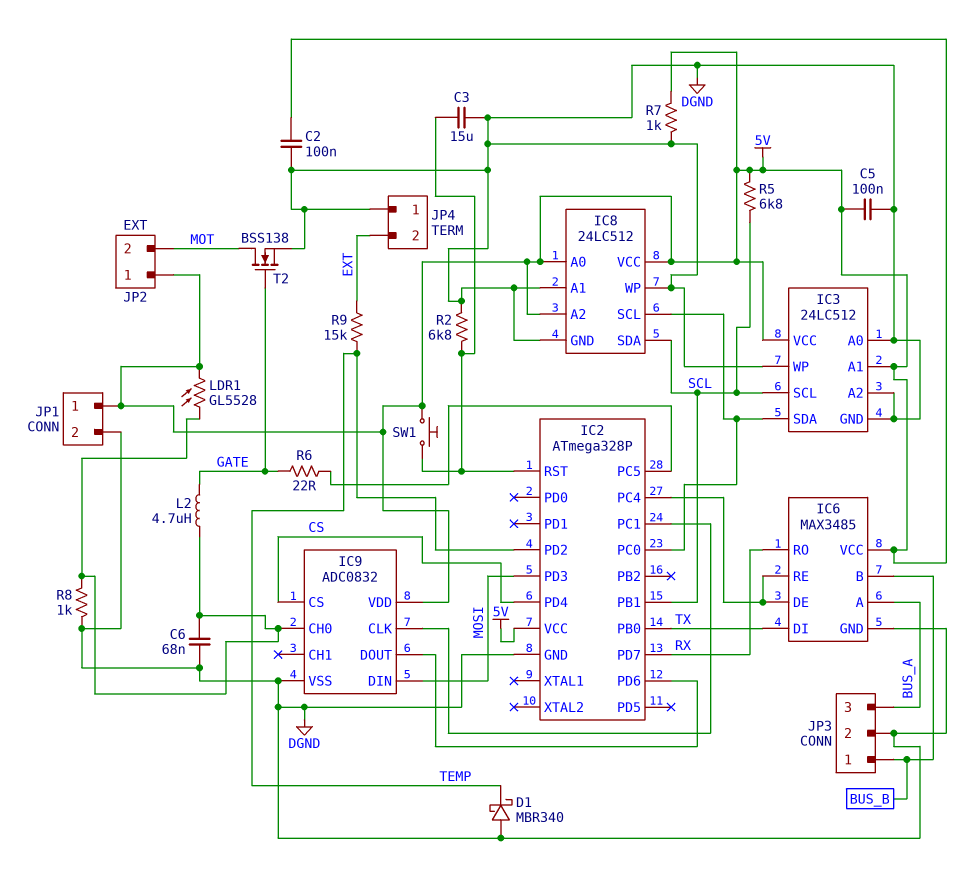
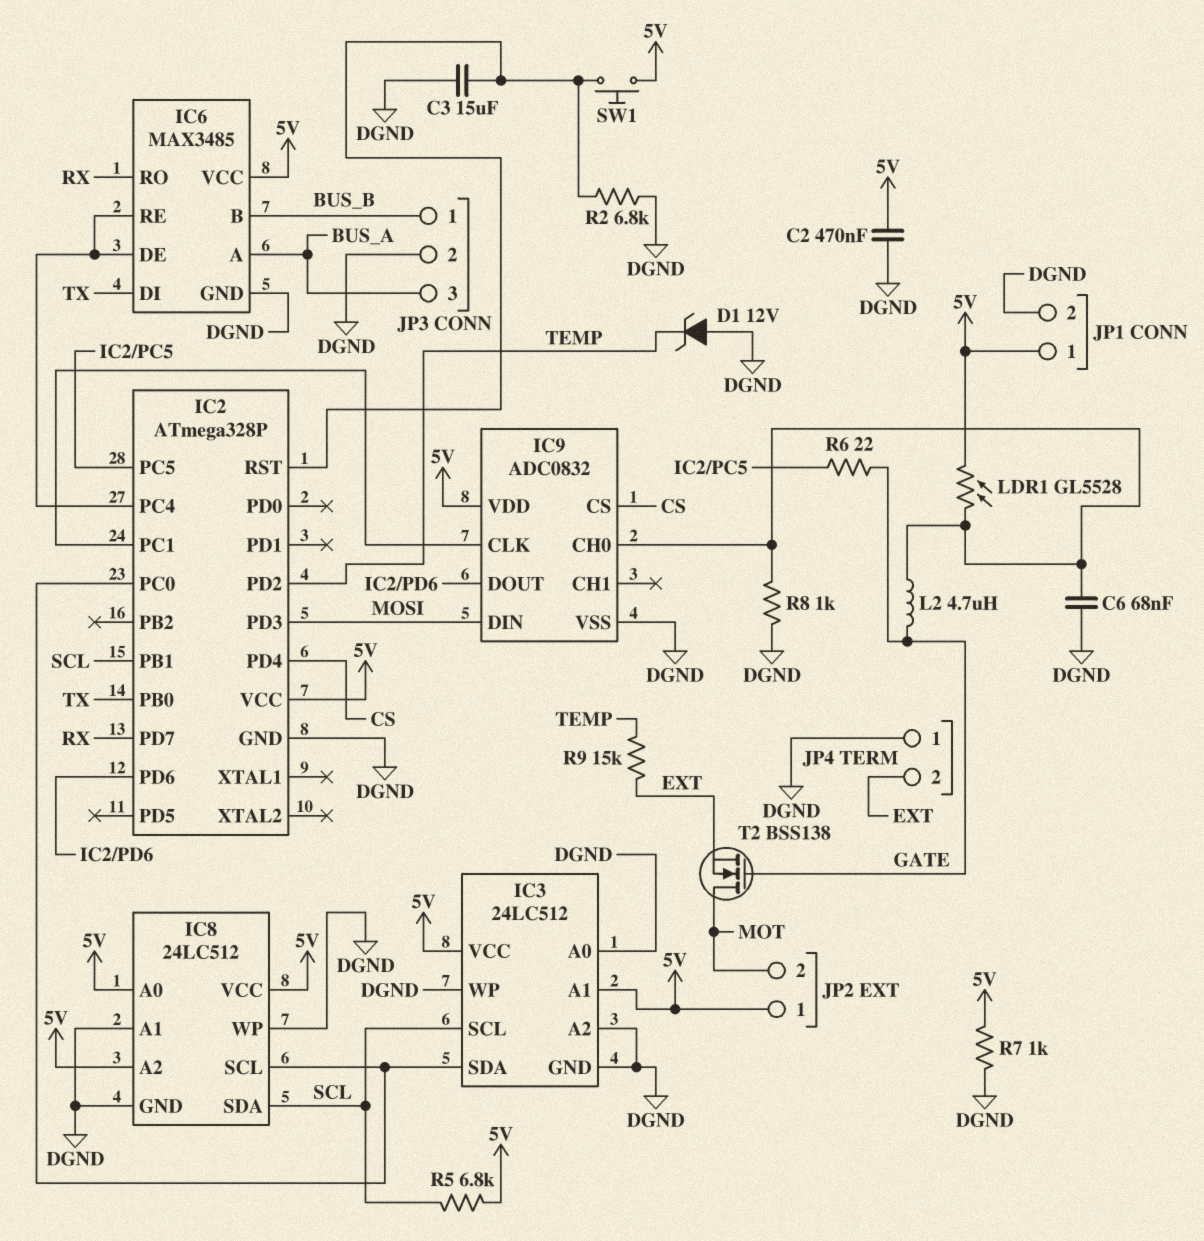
C2: 100nF (5V, DGND) -> 470nF (5V, DGND)
C5: 100nF (5V, DGND) -> none
D1: schottky MBR340 (A DGND, K TEMP) -> zener 12V (A DGND, K TEMP)
T2: NMOS BSS138 (G GATE, D MOT, S DGND) -> NMOS BSS138 (G GATE, D MOT, S EXT)

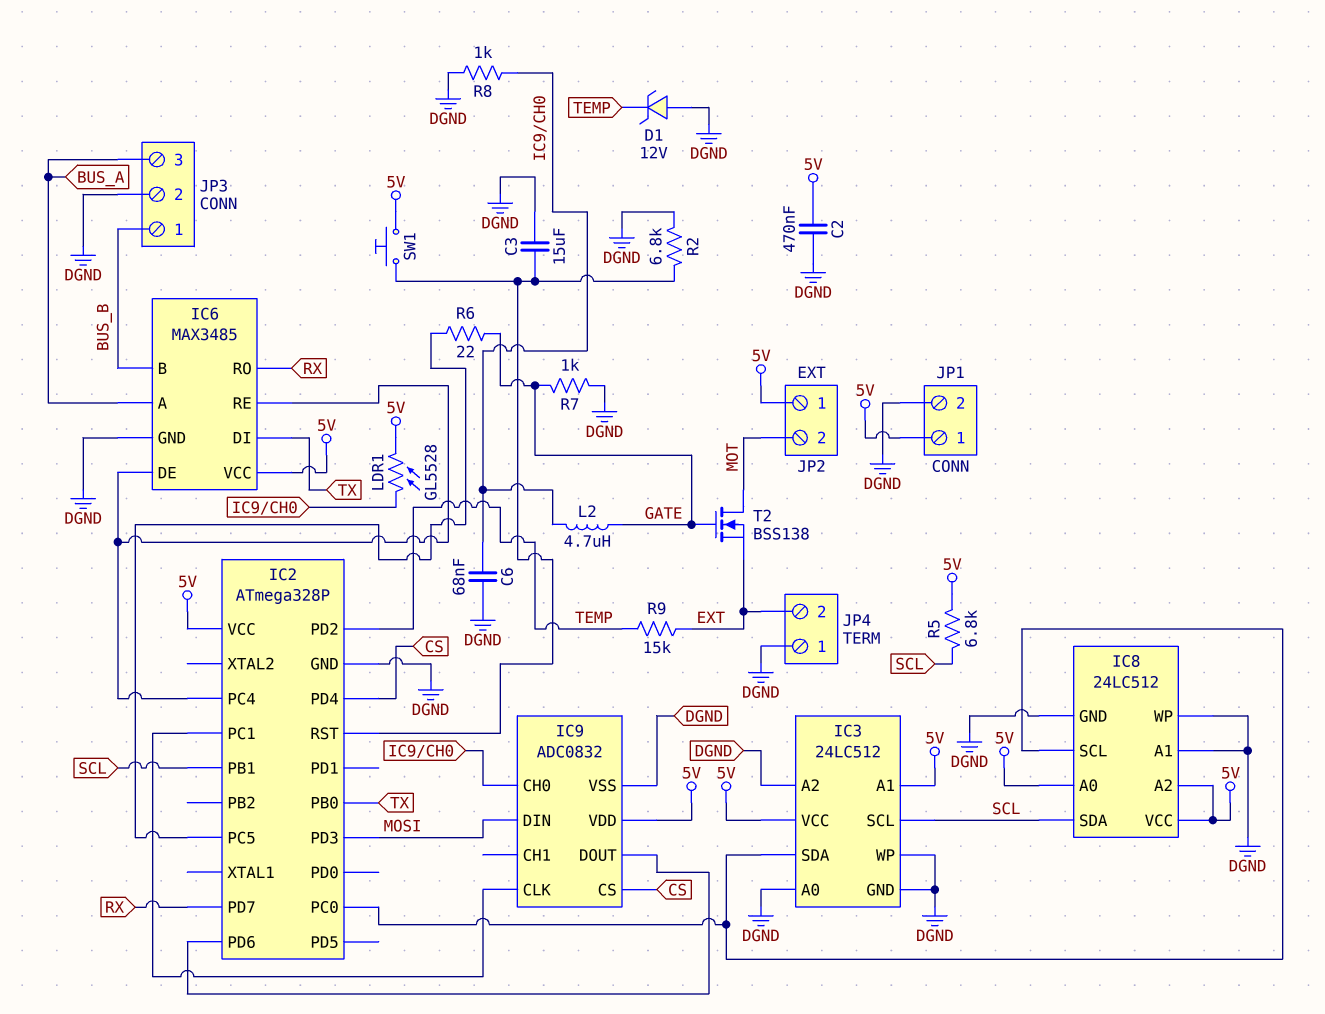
R7: 1k (5V, DGND) -> 1k (DGND, GATE)

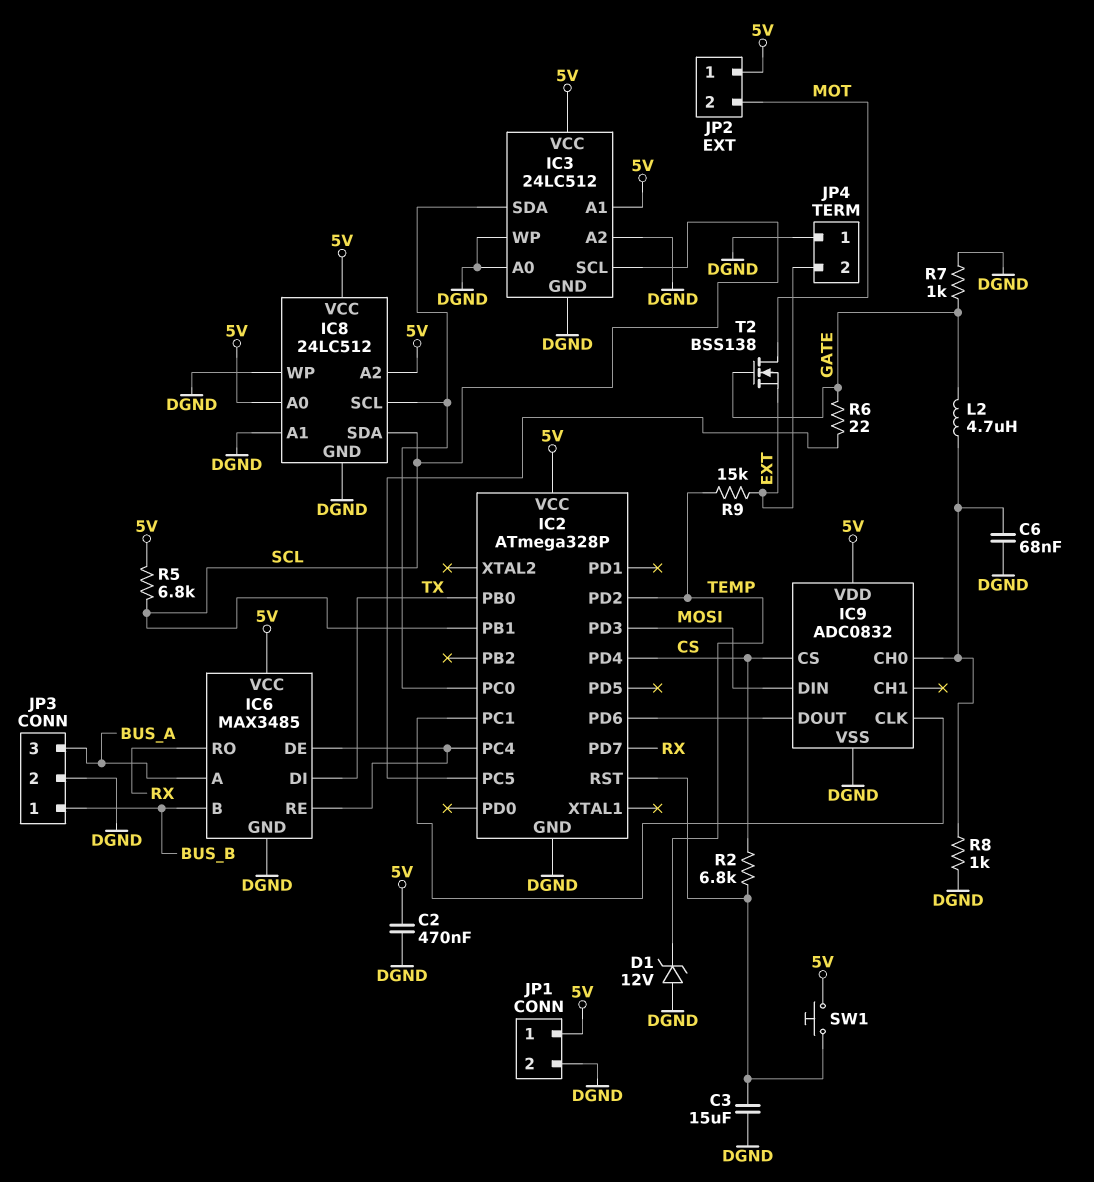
LDR1: GL5528 (5V, IC9/CH0) -> none
R2: 6.8k (DGND, IC2/RST) -> 6.8k (CS, IC2/RST)

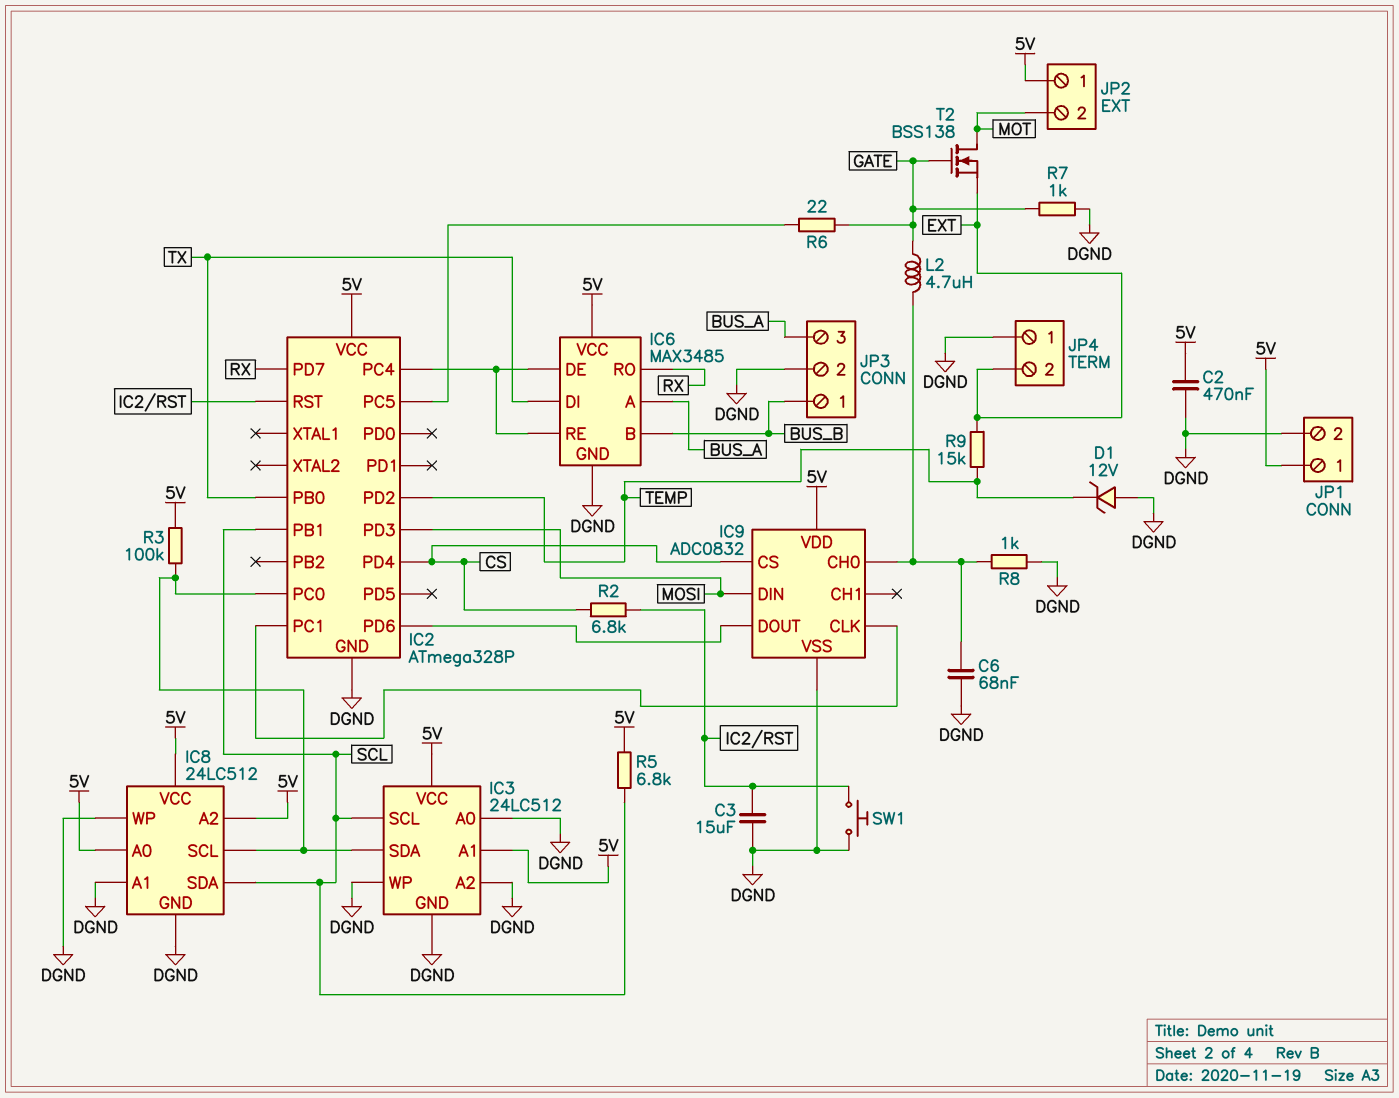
R3: none -> 100k (5V, IC2/PC0)
SW1: button (5V, IC2/RST) -> button (DGND, IC2/RST)

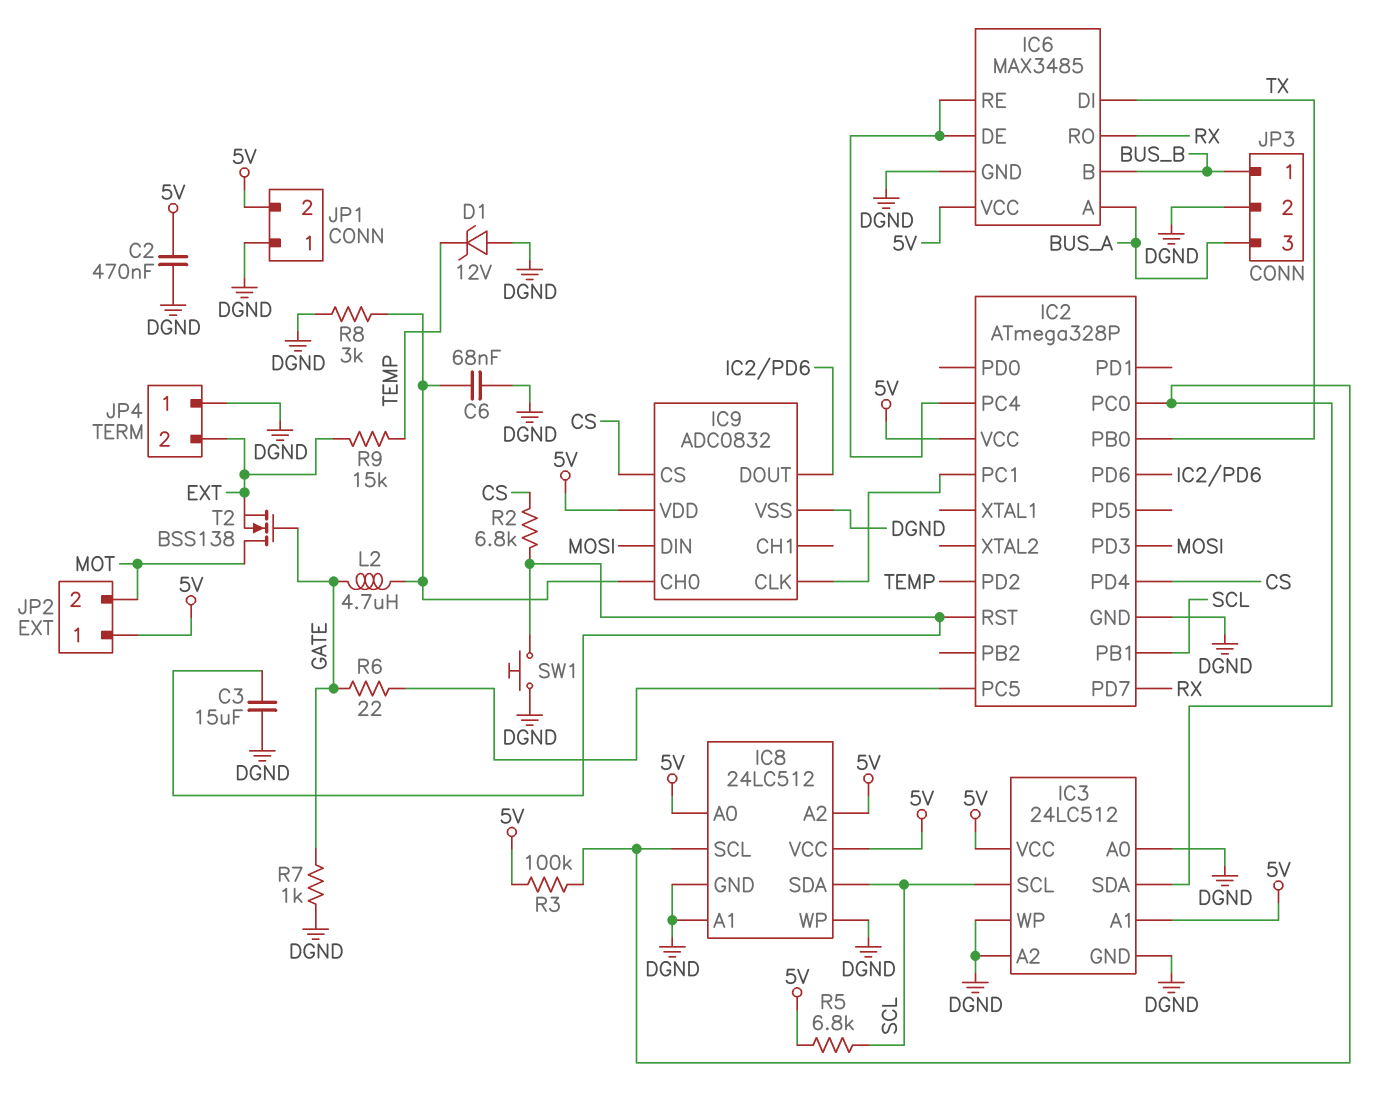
JP1 pin 1: 5V -> DGND
JP1 pin 2: DGND -> 5V
R8: 1k (DGND, IC9/CH0) -> 3k (DGND, IC9/CH0)

